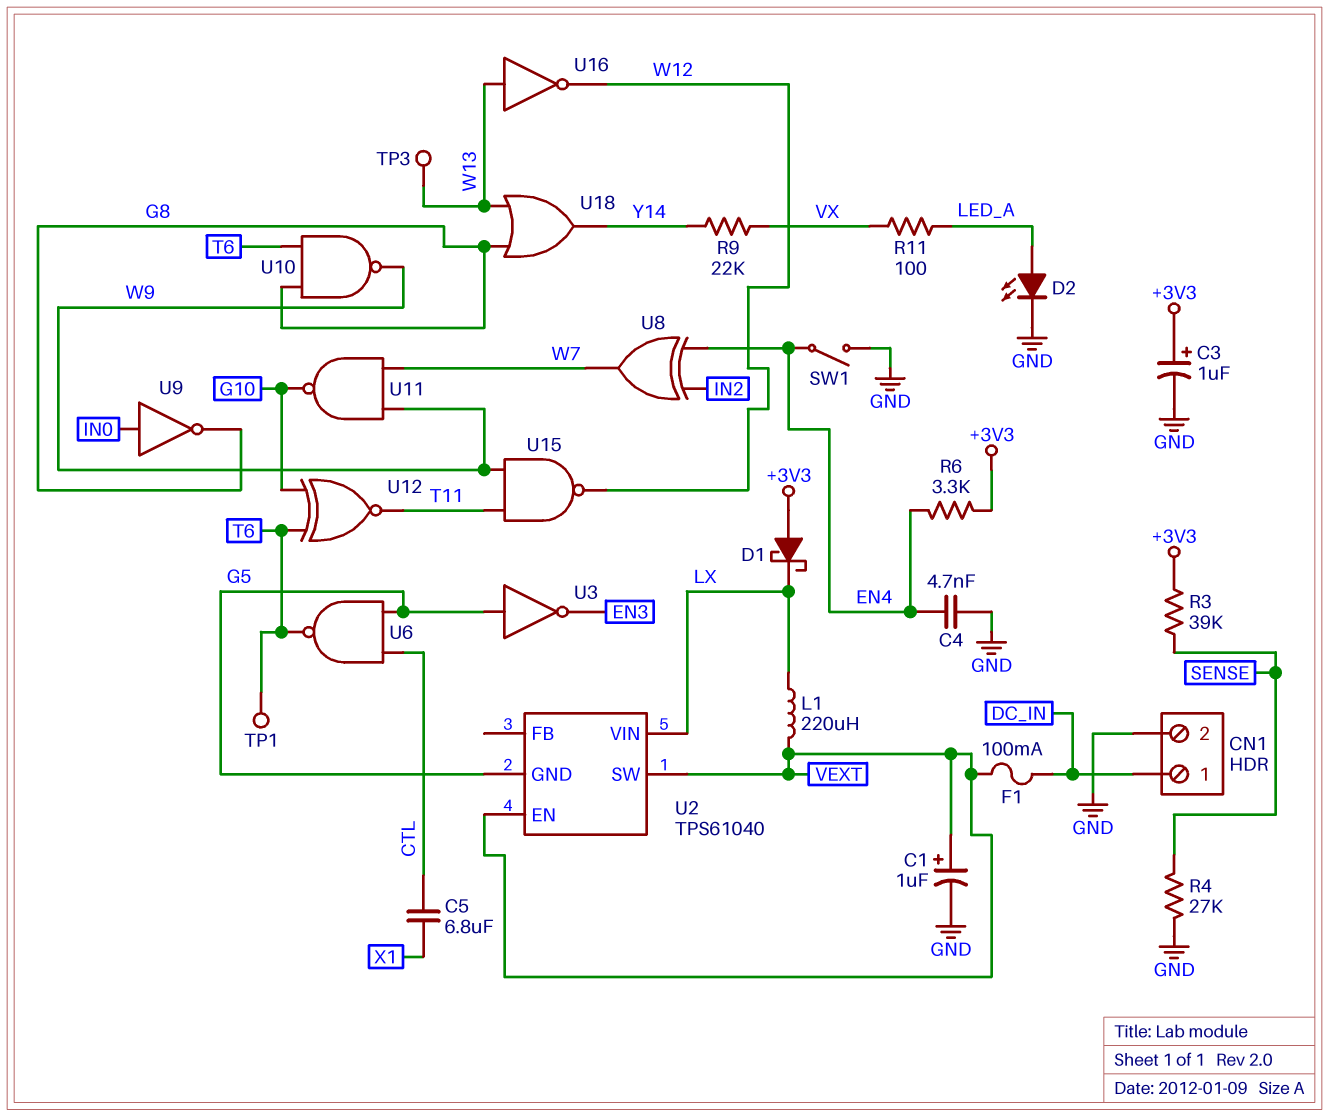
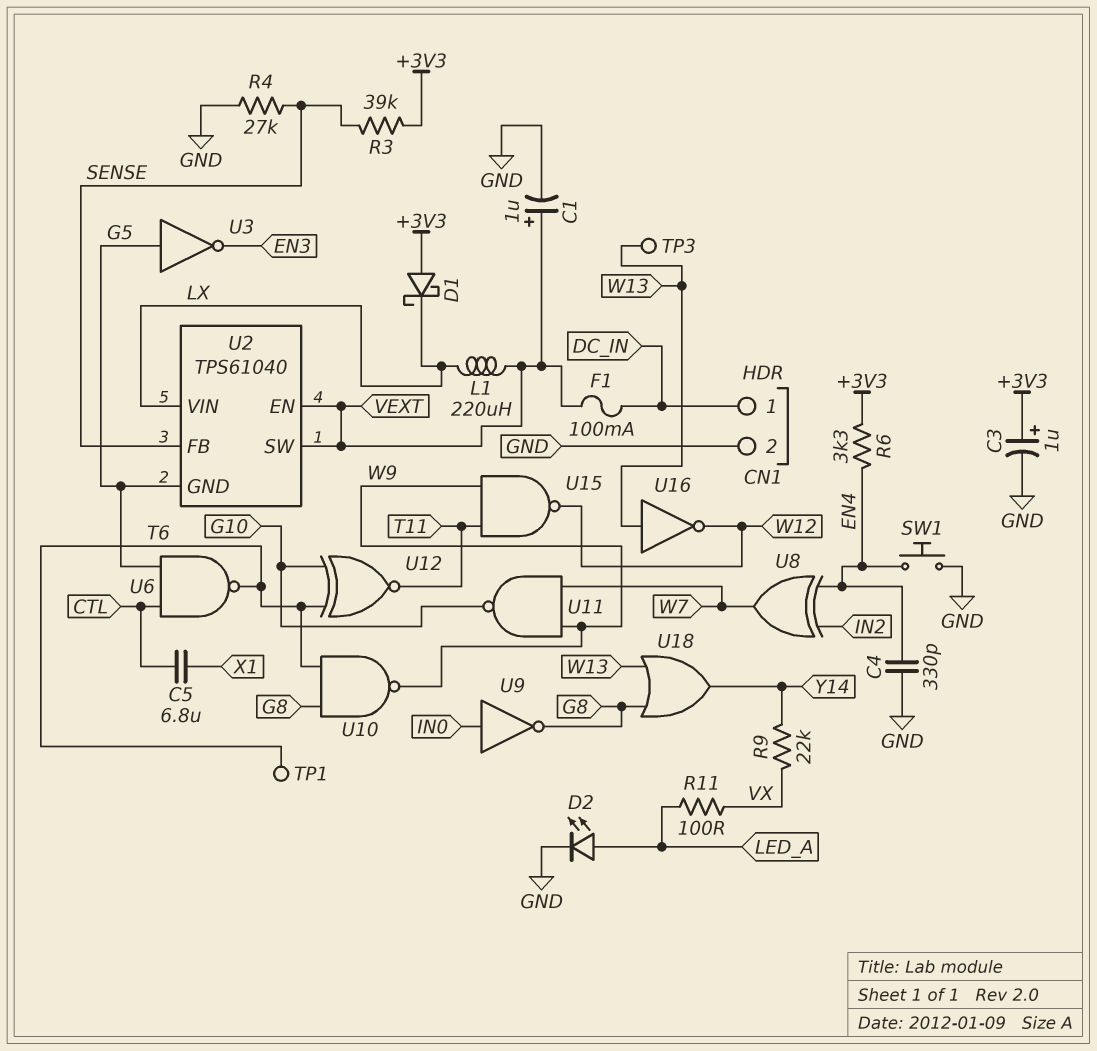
C4: 4.7nF (EN4, GND) -> 330pF (EN4, GND)
SW1: switch (EN4, GND) -> button (EN4, GND)
U2 pin FB: none -> SENSE

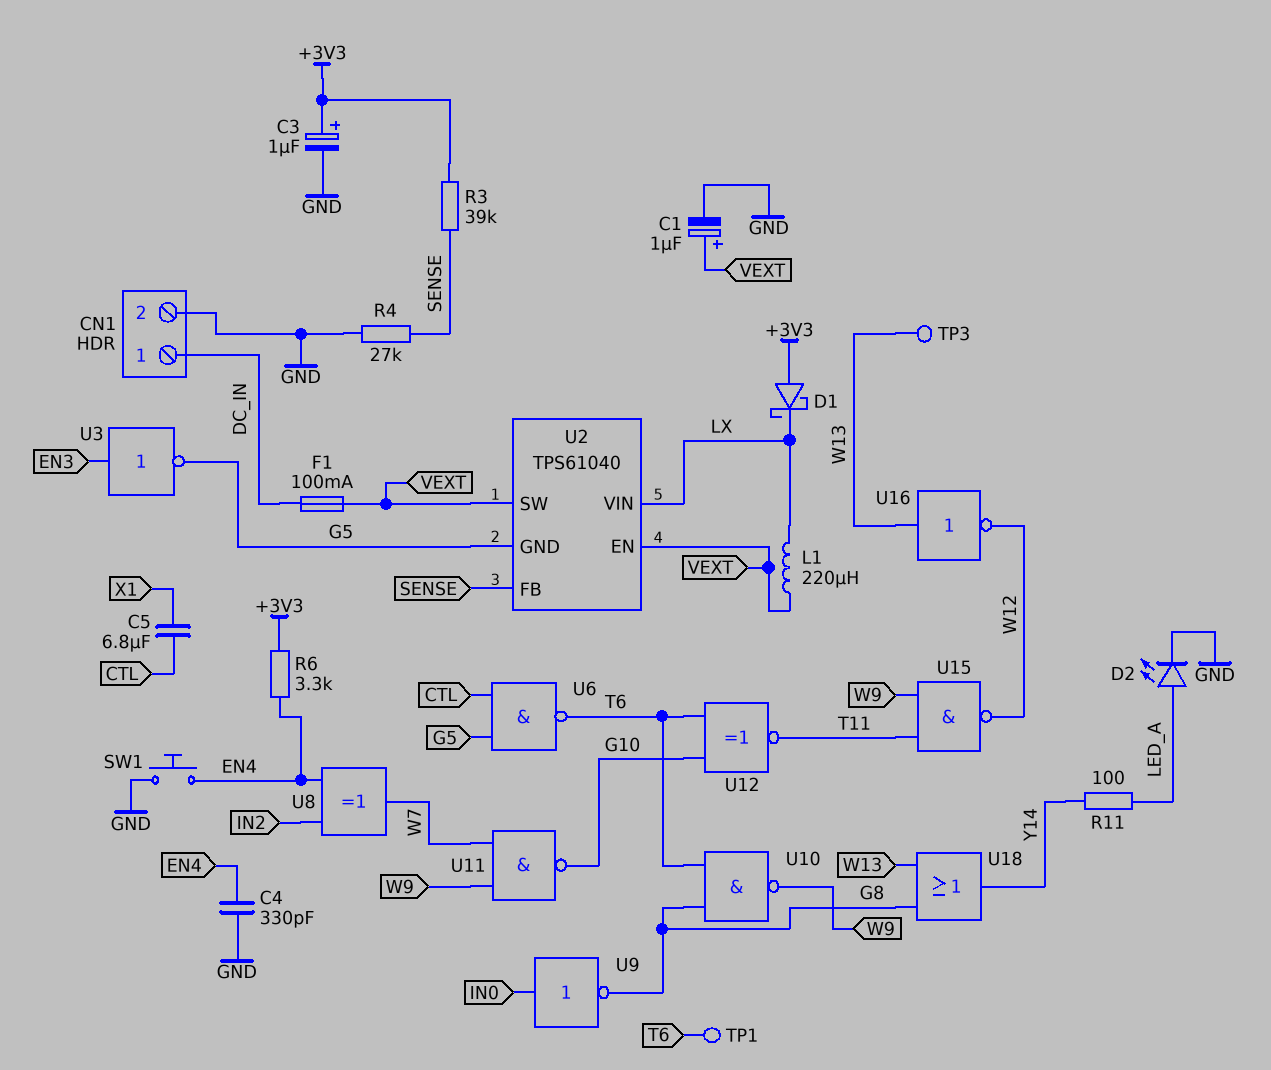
R9: 22k (VX, Y14) -> none
R11: 100 (LED_A, VX) -> 100 (LED_A, Y14)
U3: NOT (in G5, out EN3) -> NOT (in EN3, out G5)

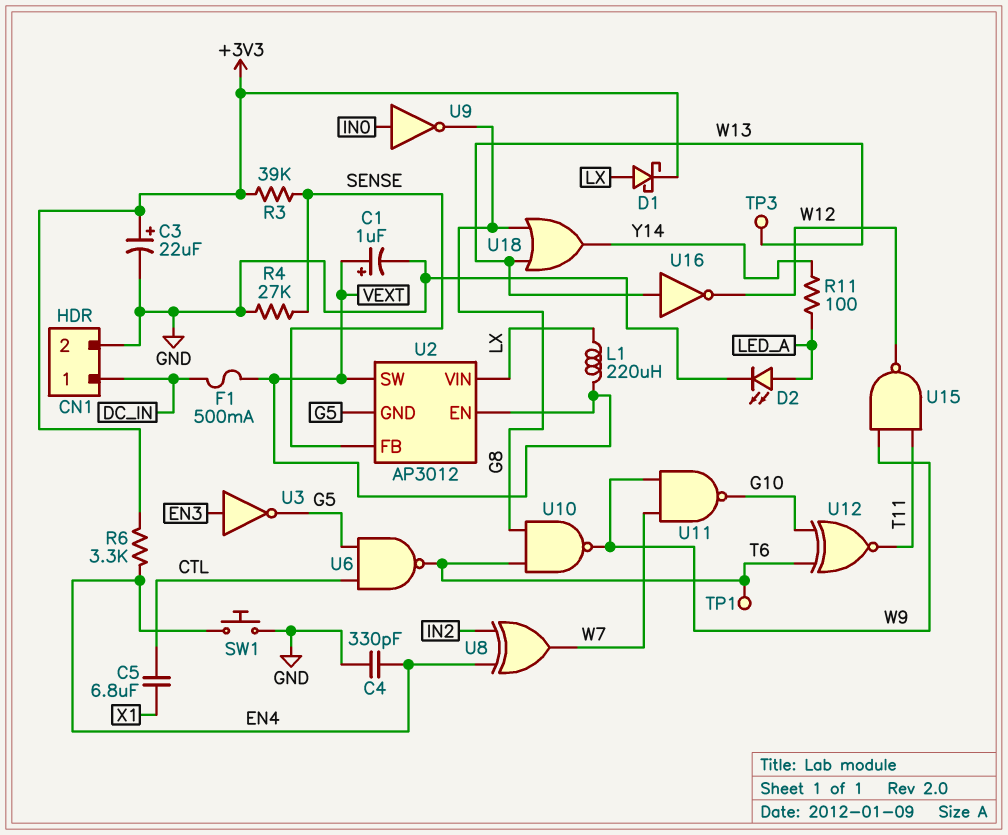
C3: 1uF (plus +3V3, minus GND) -> 22uF (plus +3V3, minus GND)
D1: schottky (A +3V3, K LX) -> schottky (A LX, K +3V3)
F1: 100mA (DC_IN, VEXT) -> 500mA (DC_IN, VEXT)
U2: TPS61040 -> AP3012

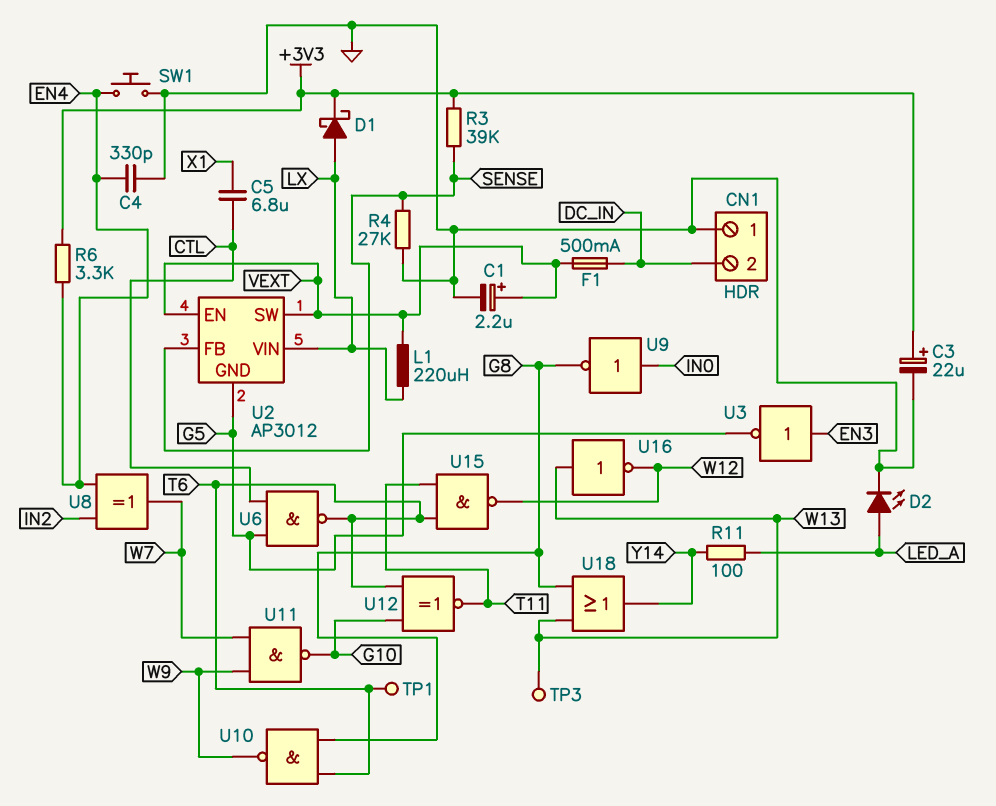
C1: 1uF (plus VEXT, minus GND) -> 2.2uF (plus VEXT, minus GND)
CN1 pin 1: DC_IN -> GND
CN1 pin 2: GND -> DC_IN
U15: NAND (in T11, in W9, out W12) -> NAND (in T6, in T11, out W12)

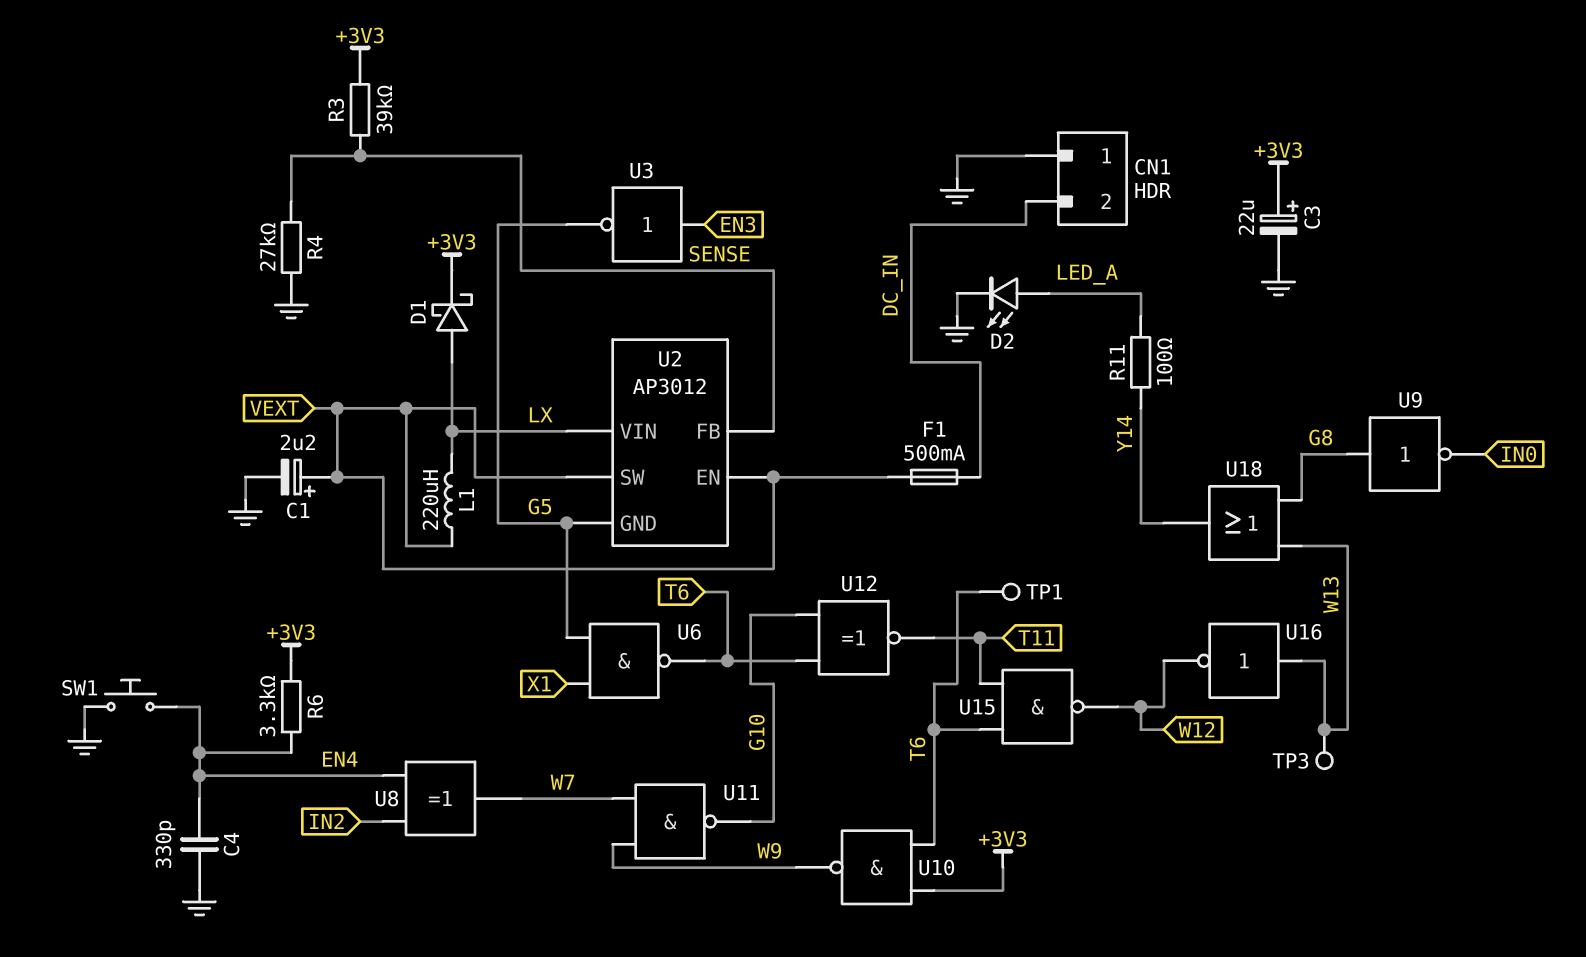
C5: 6.8uF (CTL, X1) -> none
U6: NAND (in CTL, in G5, out T6) -> NAND (in G5, in X1, out T6)
U9: NOT (in IN0, out G8) -> NOT (in G8, out IN0)
U10: NAND (in G8, in T6, out W9) -> NAND (in +3V3, in T6, out W9)

